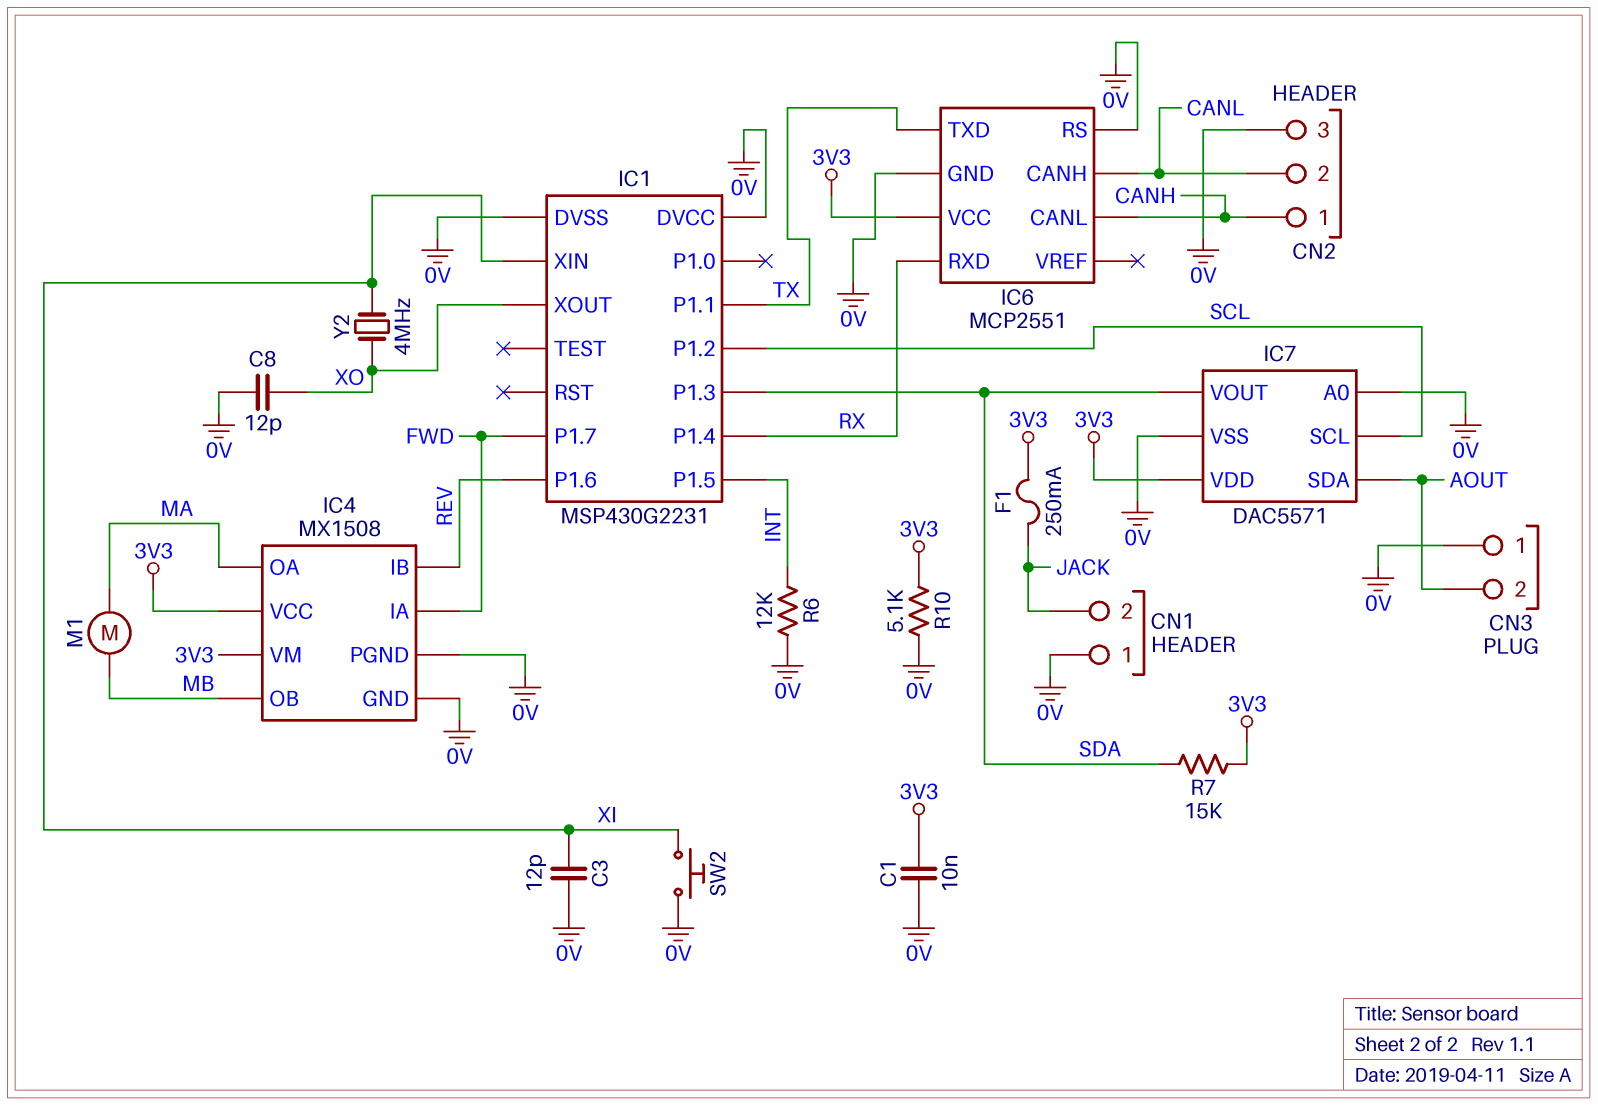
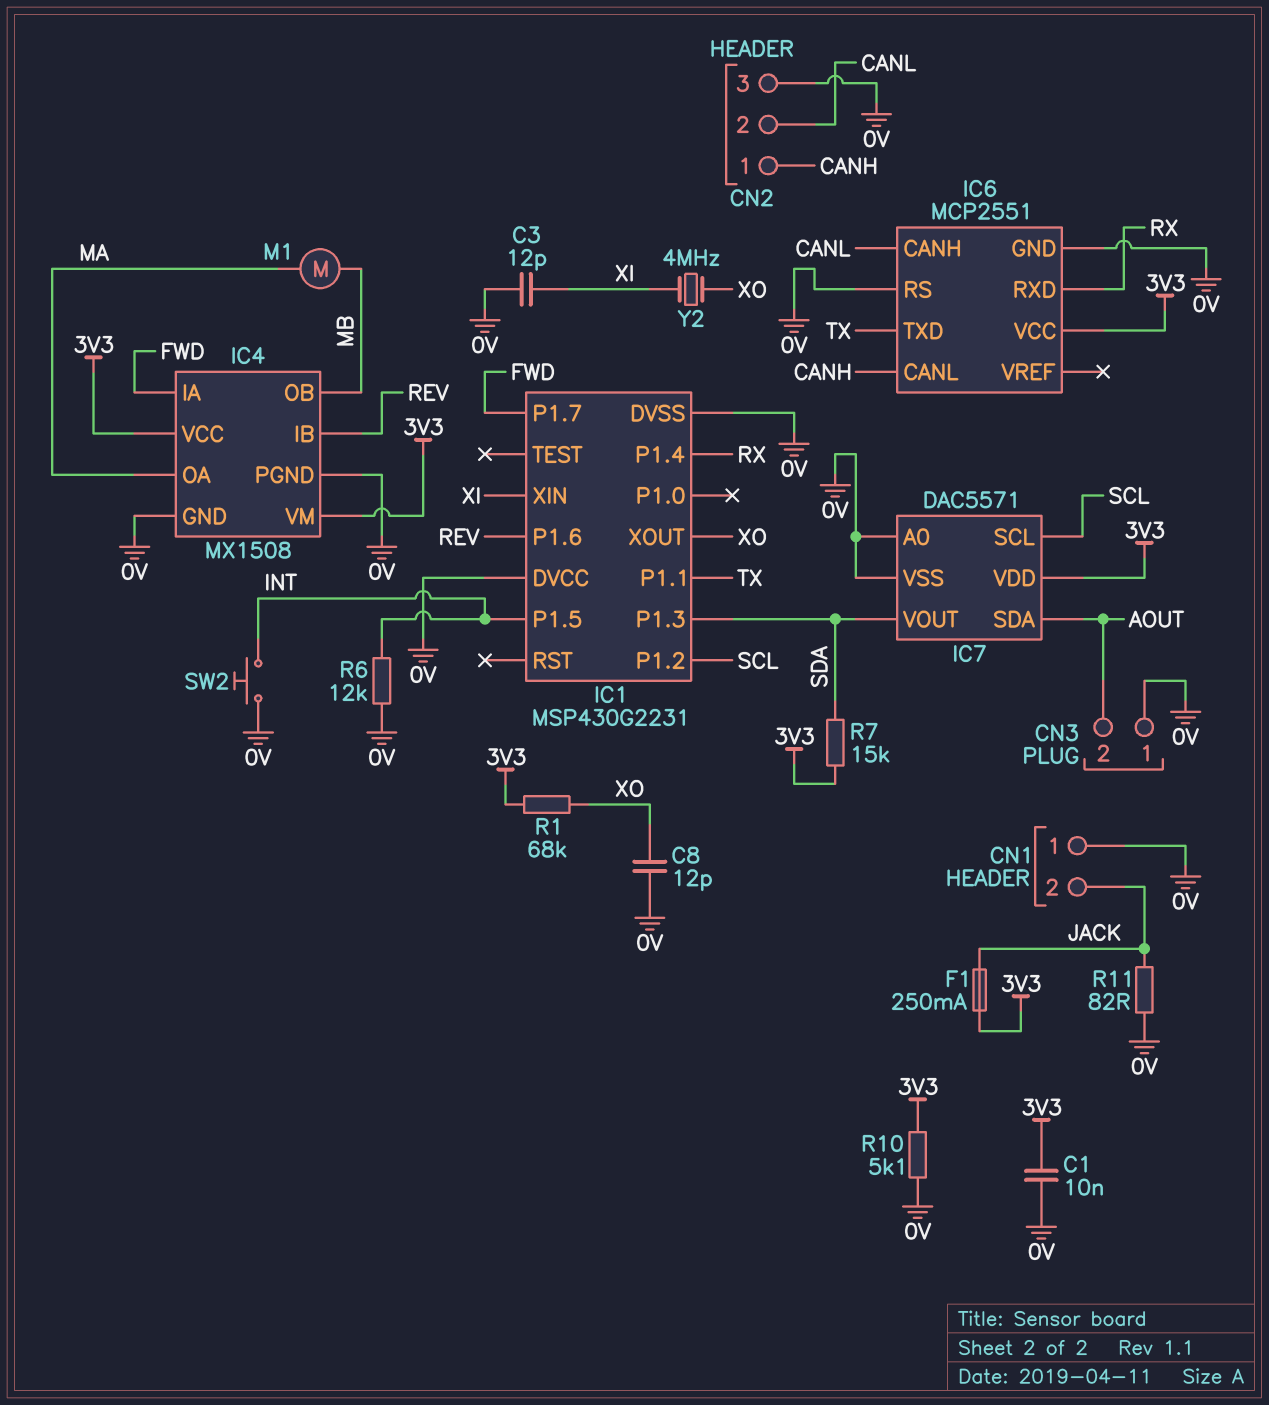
R1: none -> 68k (3V3, XO)
R11: none -> 82 (0V, JACK)
SW2: button (0V, XI) -> button (0V, INT)

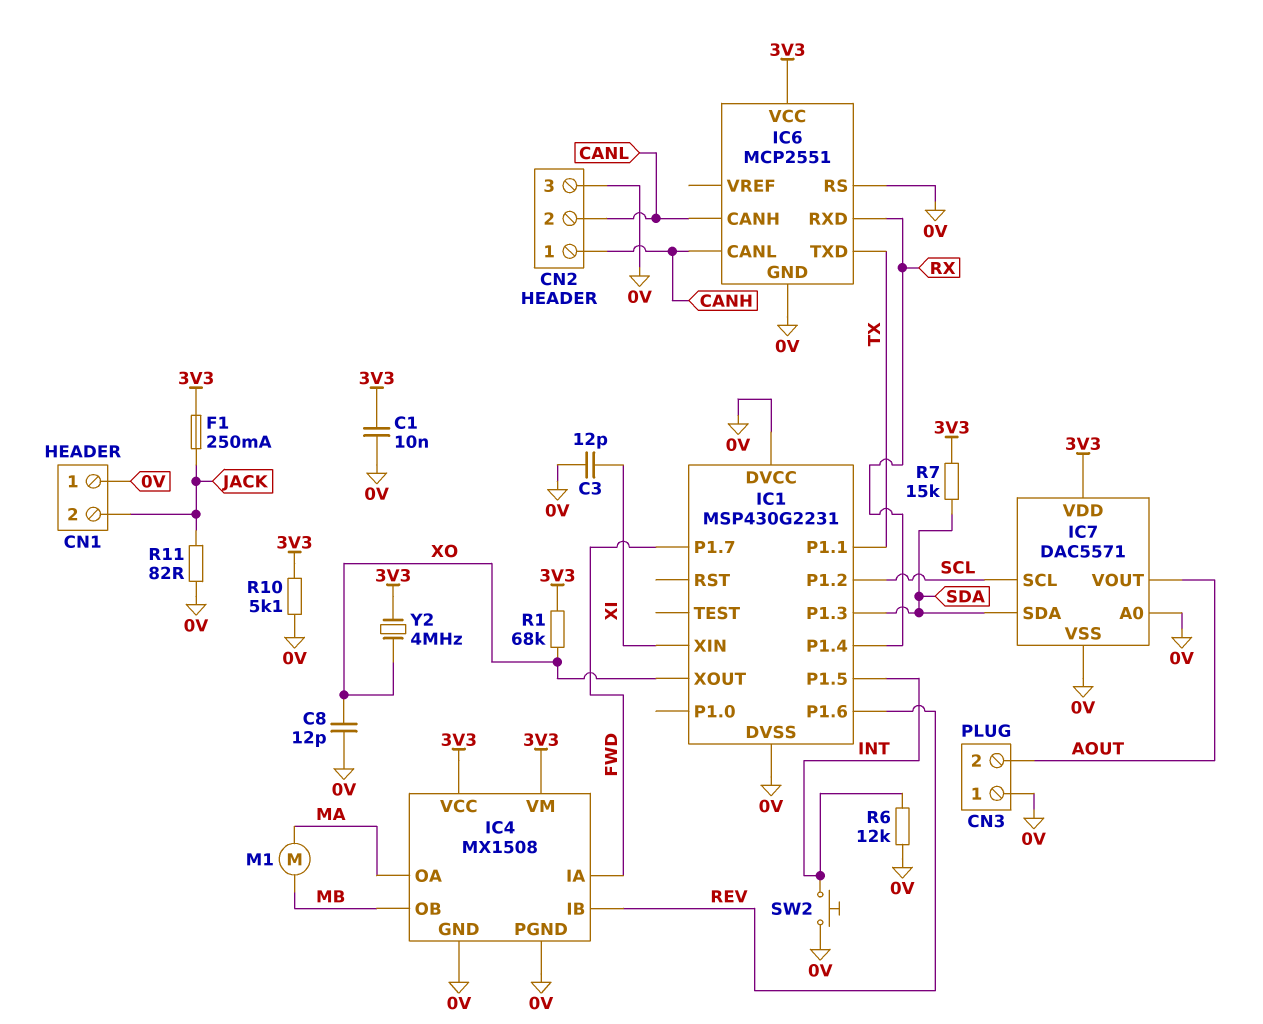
IC7 pin SDA: AOUT -> SDA
IC7 pin VOUT: SDA -> AOUT
Y2: 4MHz (XI, XO) -> 4MHz (3V3, XO)

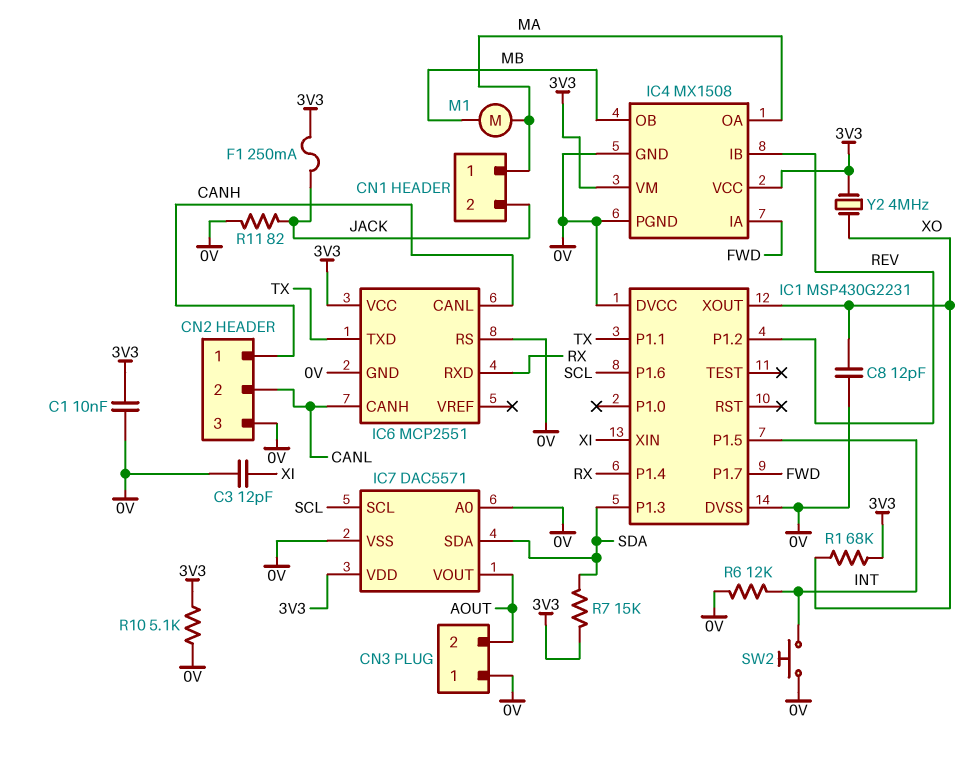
CN1 pin 1: 0V -> MA
IC1 pin P1.2: SCL -> REV
IC1 pin P1.6: REV -> SCL

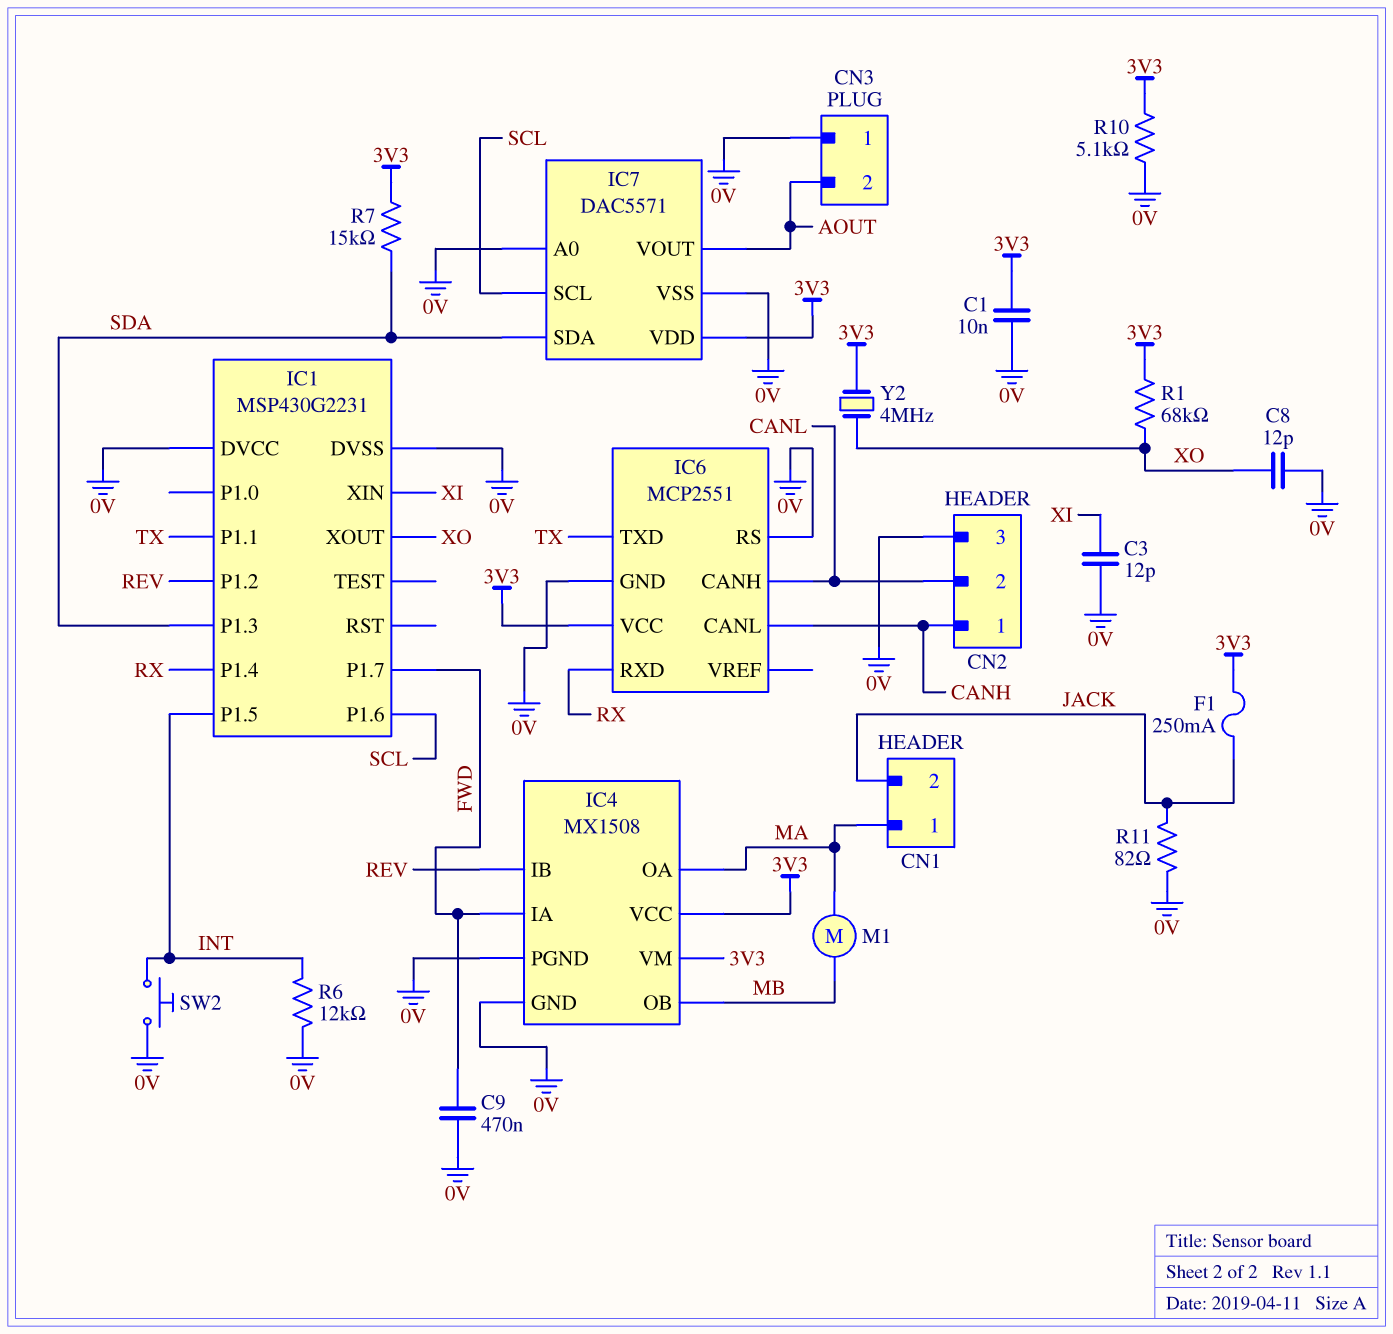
C9: none -> 470nF (0V, FWD)

